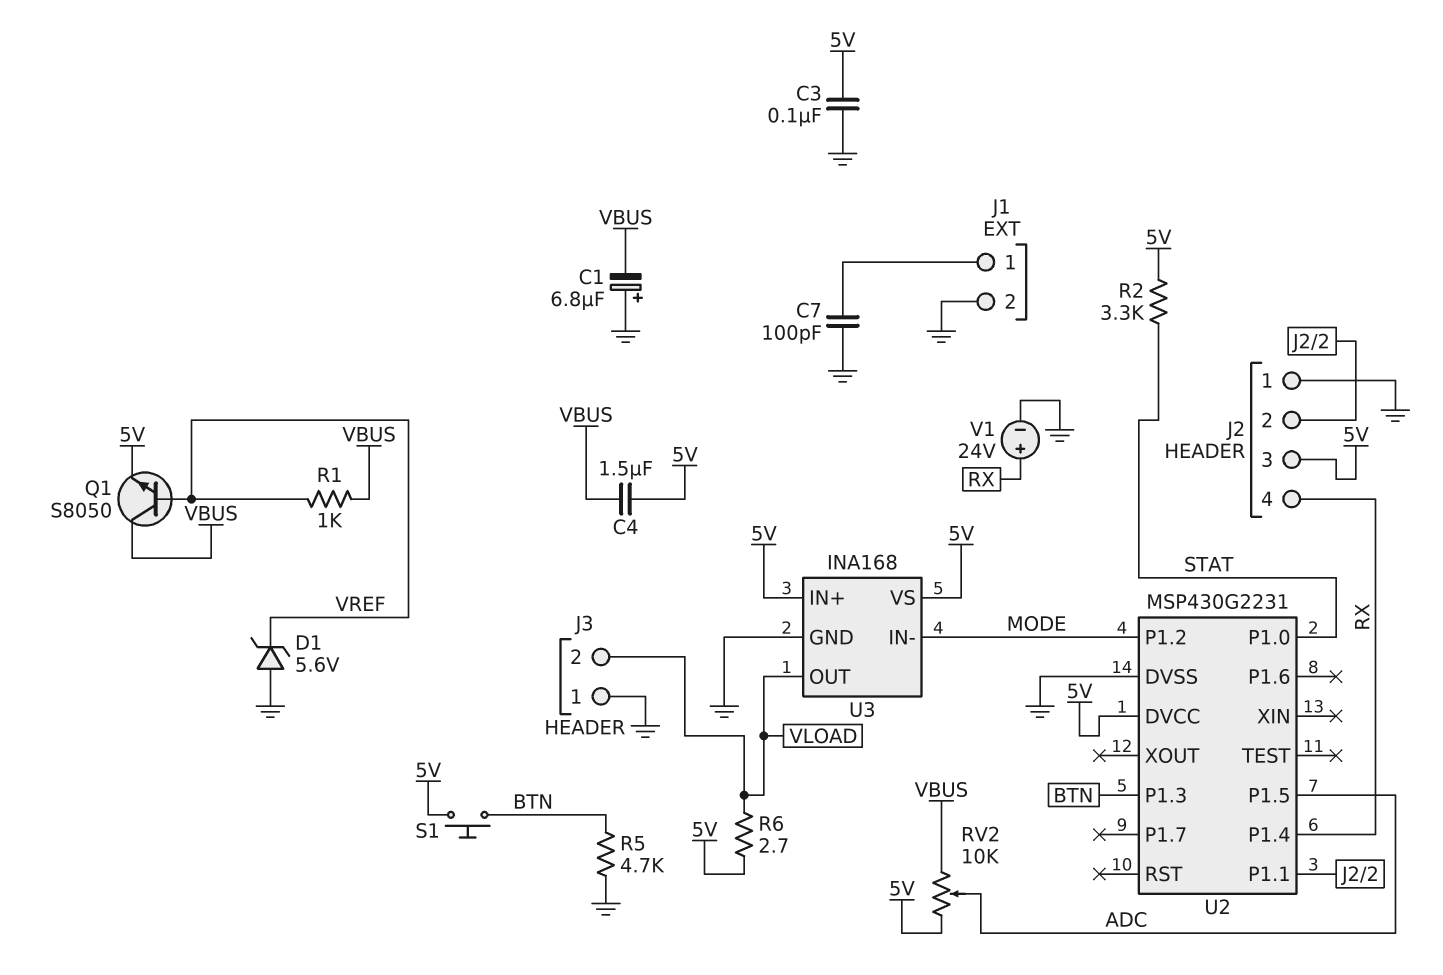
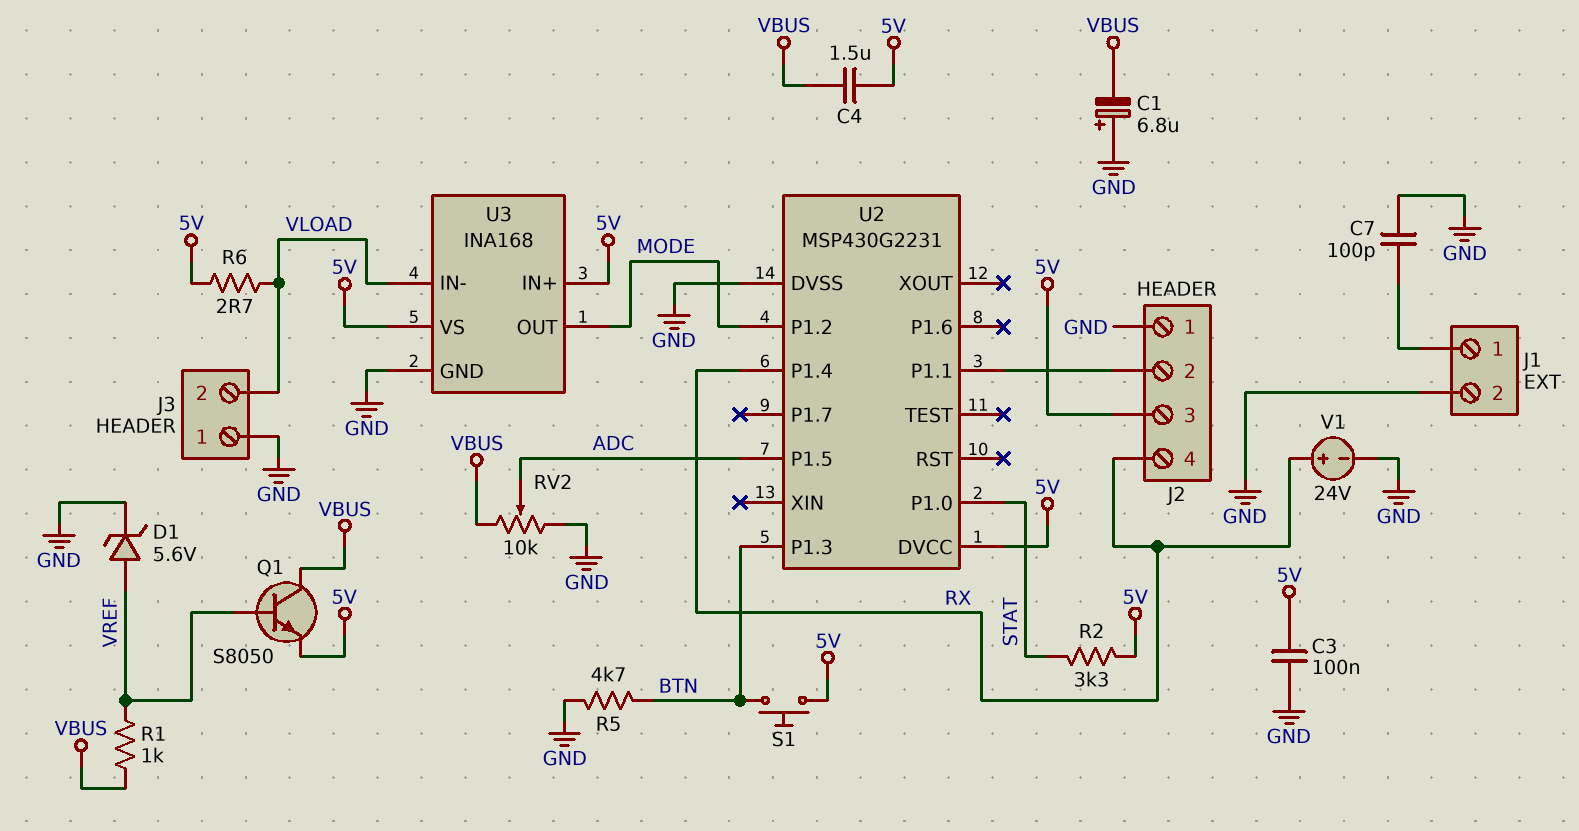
D1: zener 5.6V (A GND, K VREF) -> zener 5.6V (A VREF, K GND)
RV2: 10k (5V, VBUS, wiper ADC) -> 10k (GND, VBUS, wiper ADC)
U3 pin IN-: MODE -> VLOAD
U3 pin OUT: VLOAD -> MODE

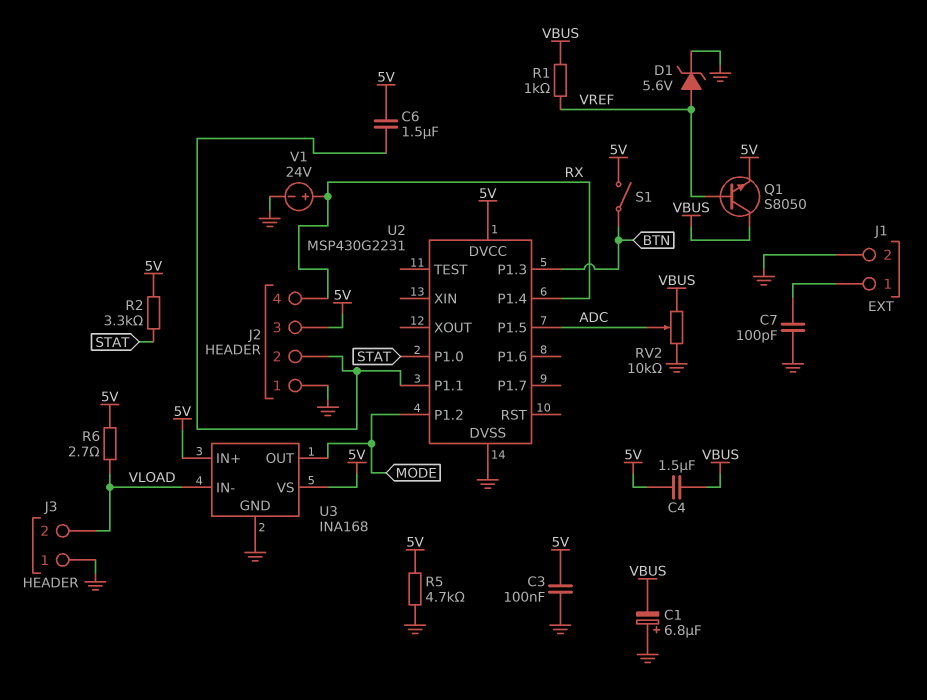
C6: none -> 1.5uF (5V, J2/2)
R5: 4.7k (BTN, GND) -> 4.7k (5V, GND)
S1: button (5V, BTN) -> switch (5V, BTN)

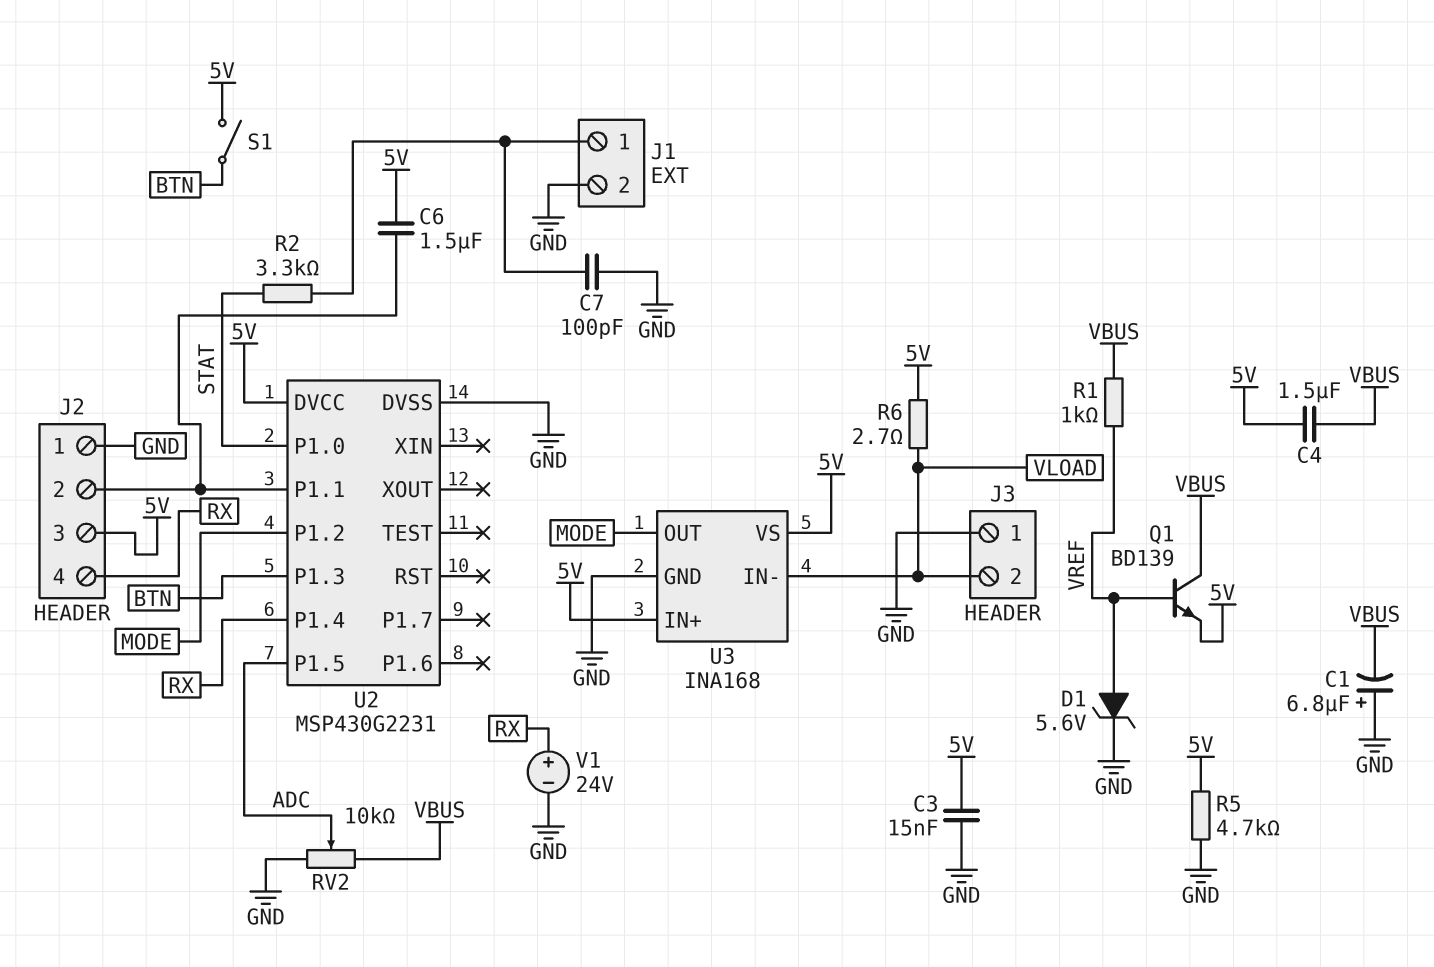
C3: 100nF (5V, GND) -> 15nF (5V, GND)
Q1: NPN S8050 (B VREF, C VBUS, E 5V) -> NPN BD139 (B VREF, C VBUS, E 5V)
R2: 3.3k (5V, STAT) -> 3.3k (J1/1, STAT)

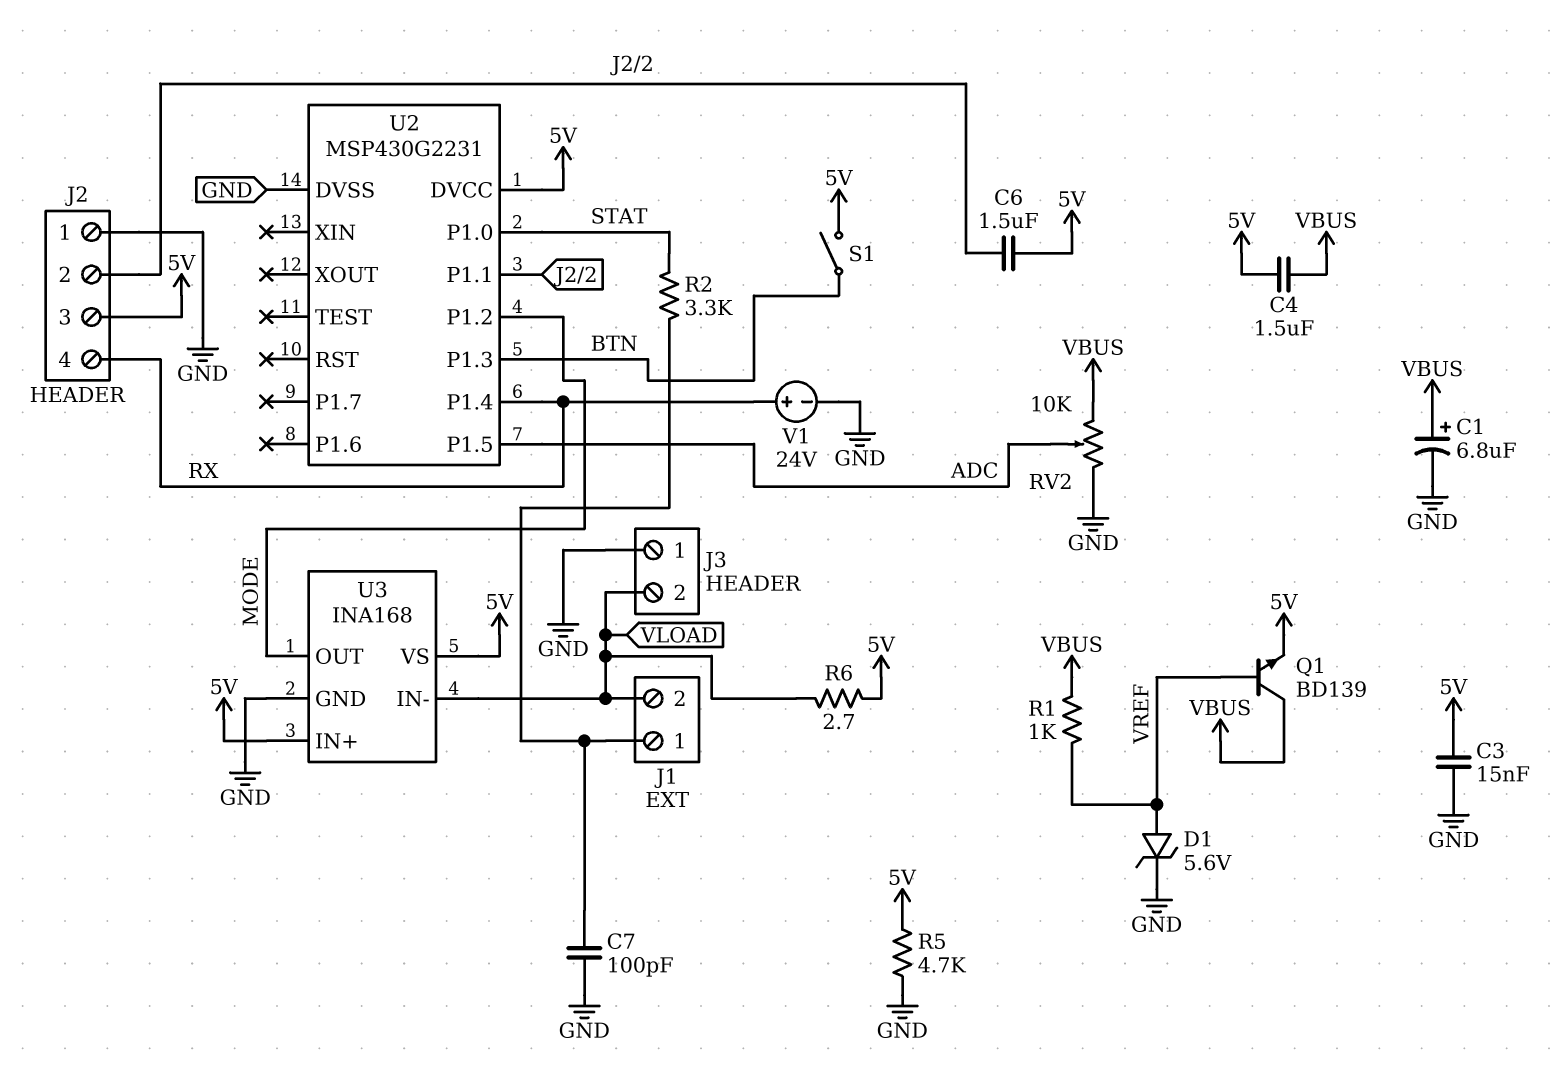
C1: 6.8uF (plus GND, minus VBUS) -> 6.8uF (plus VBUS, minus GND)
J1 pin 2: GND -> VLOAD

